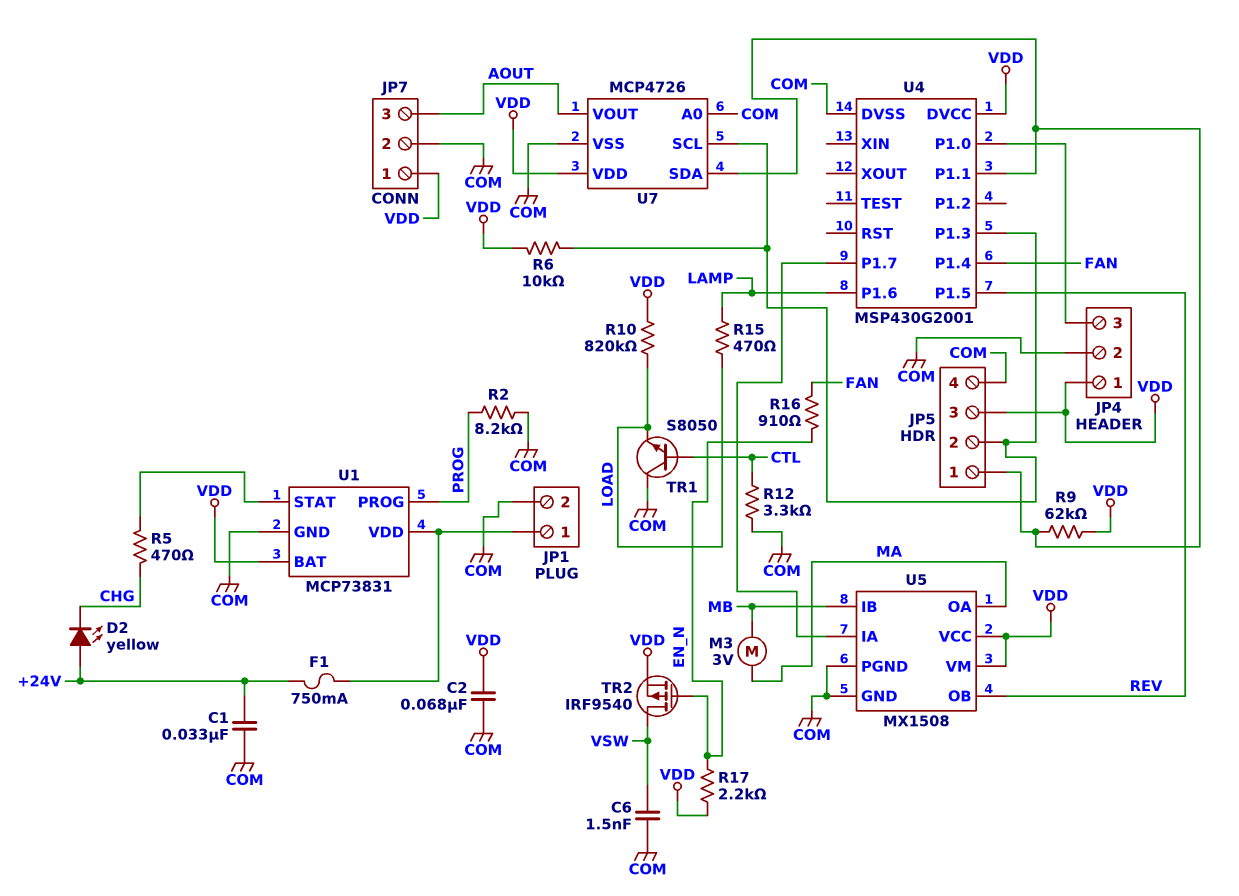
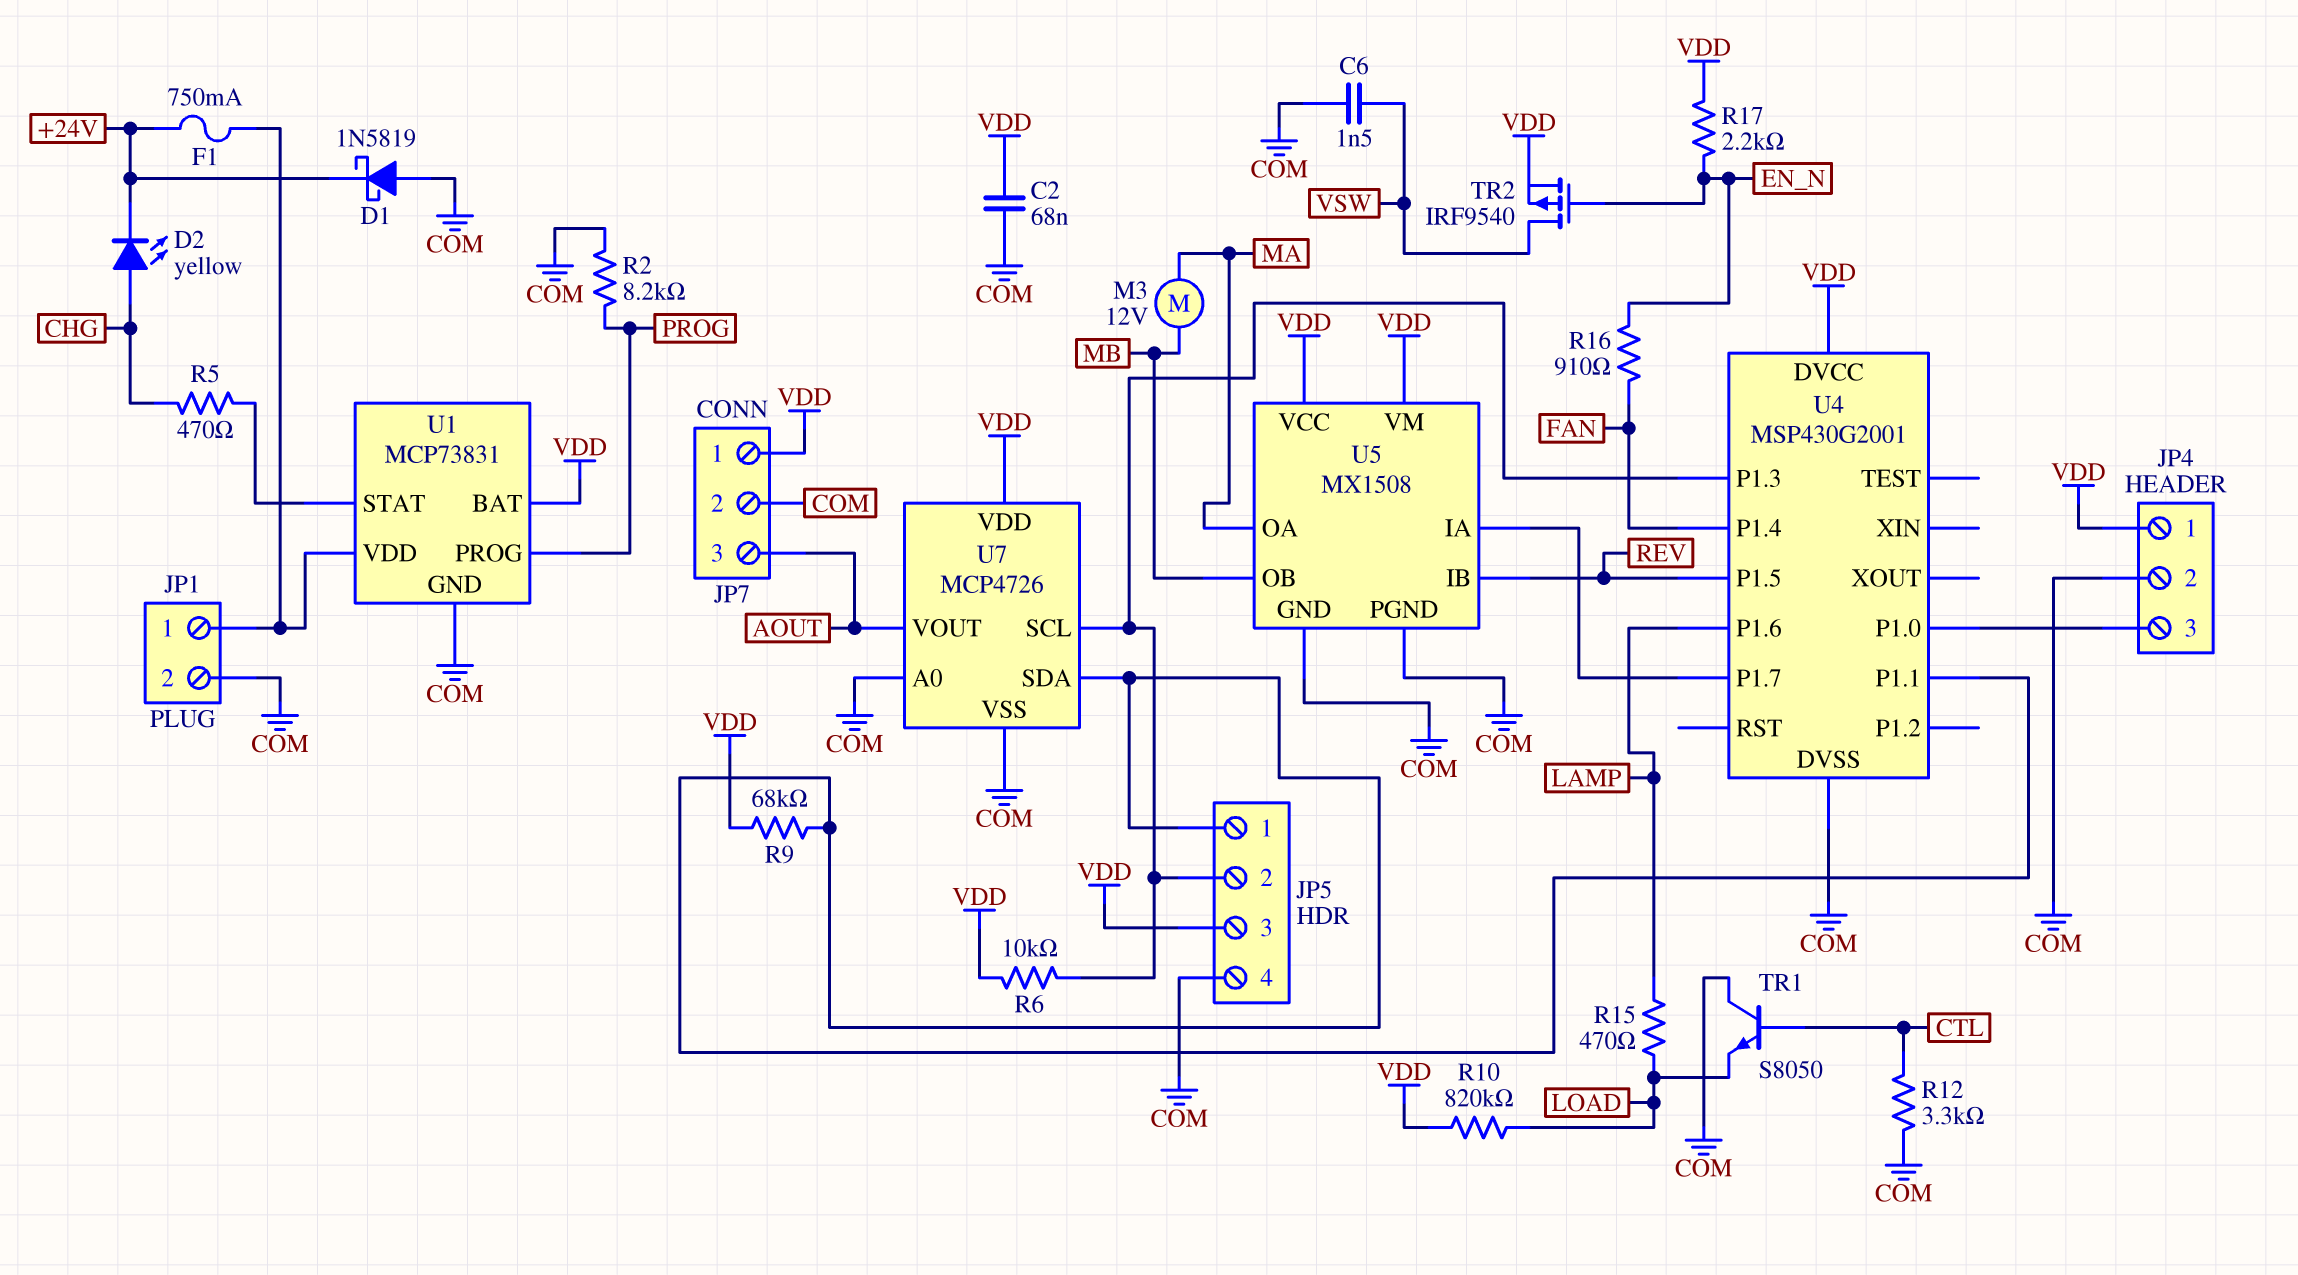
C1: 33nF (+24V, COM) -> none
D1: none -> schottky 1N5819 (A COM, K +24V)
D2: LED yellow (A +24V, K CHG) -> LED yellow (A CHG, K +24V)
M3: motor 3V (MA, MB) -> motor 12V (MA, MB)
R9: 62k (JP5/1, VDD) -> 68k (JP5/1, VDD)
U5 pin IB: MB -> REV
U5 pin OB: REV -> MB

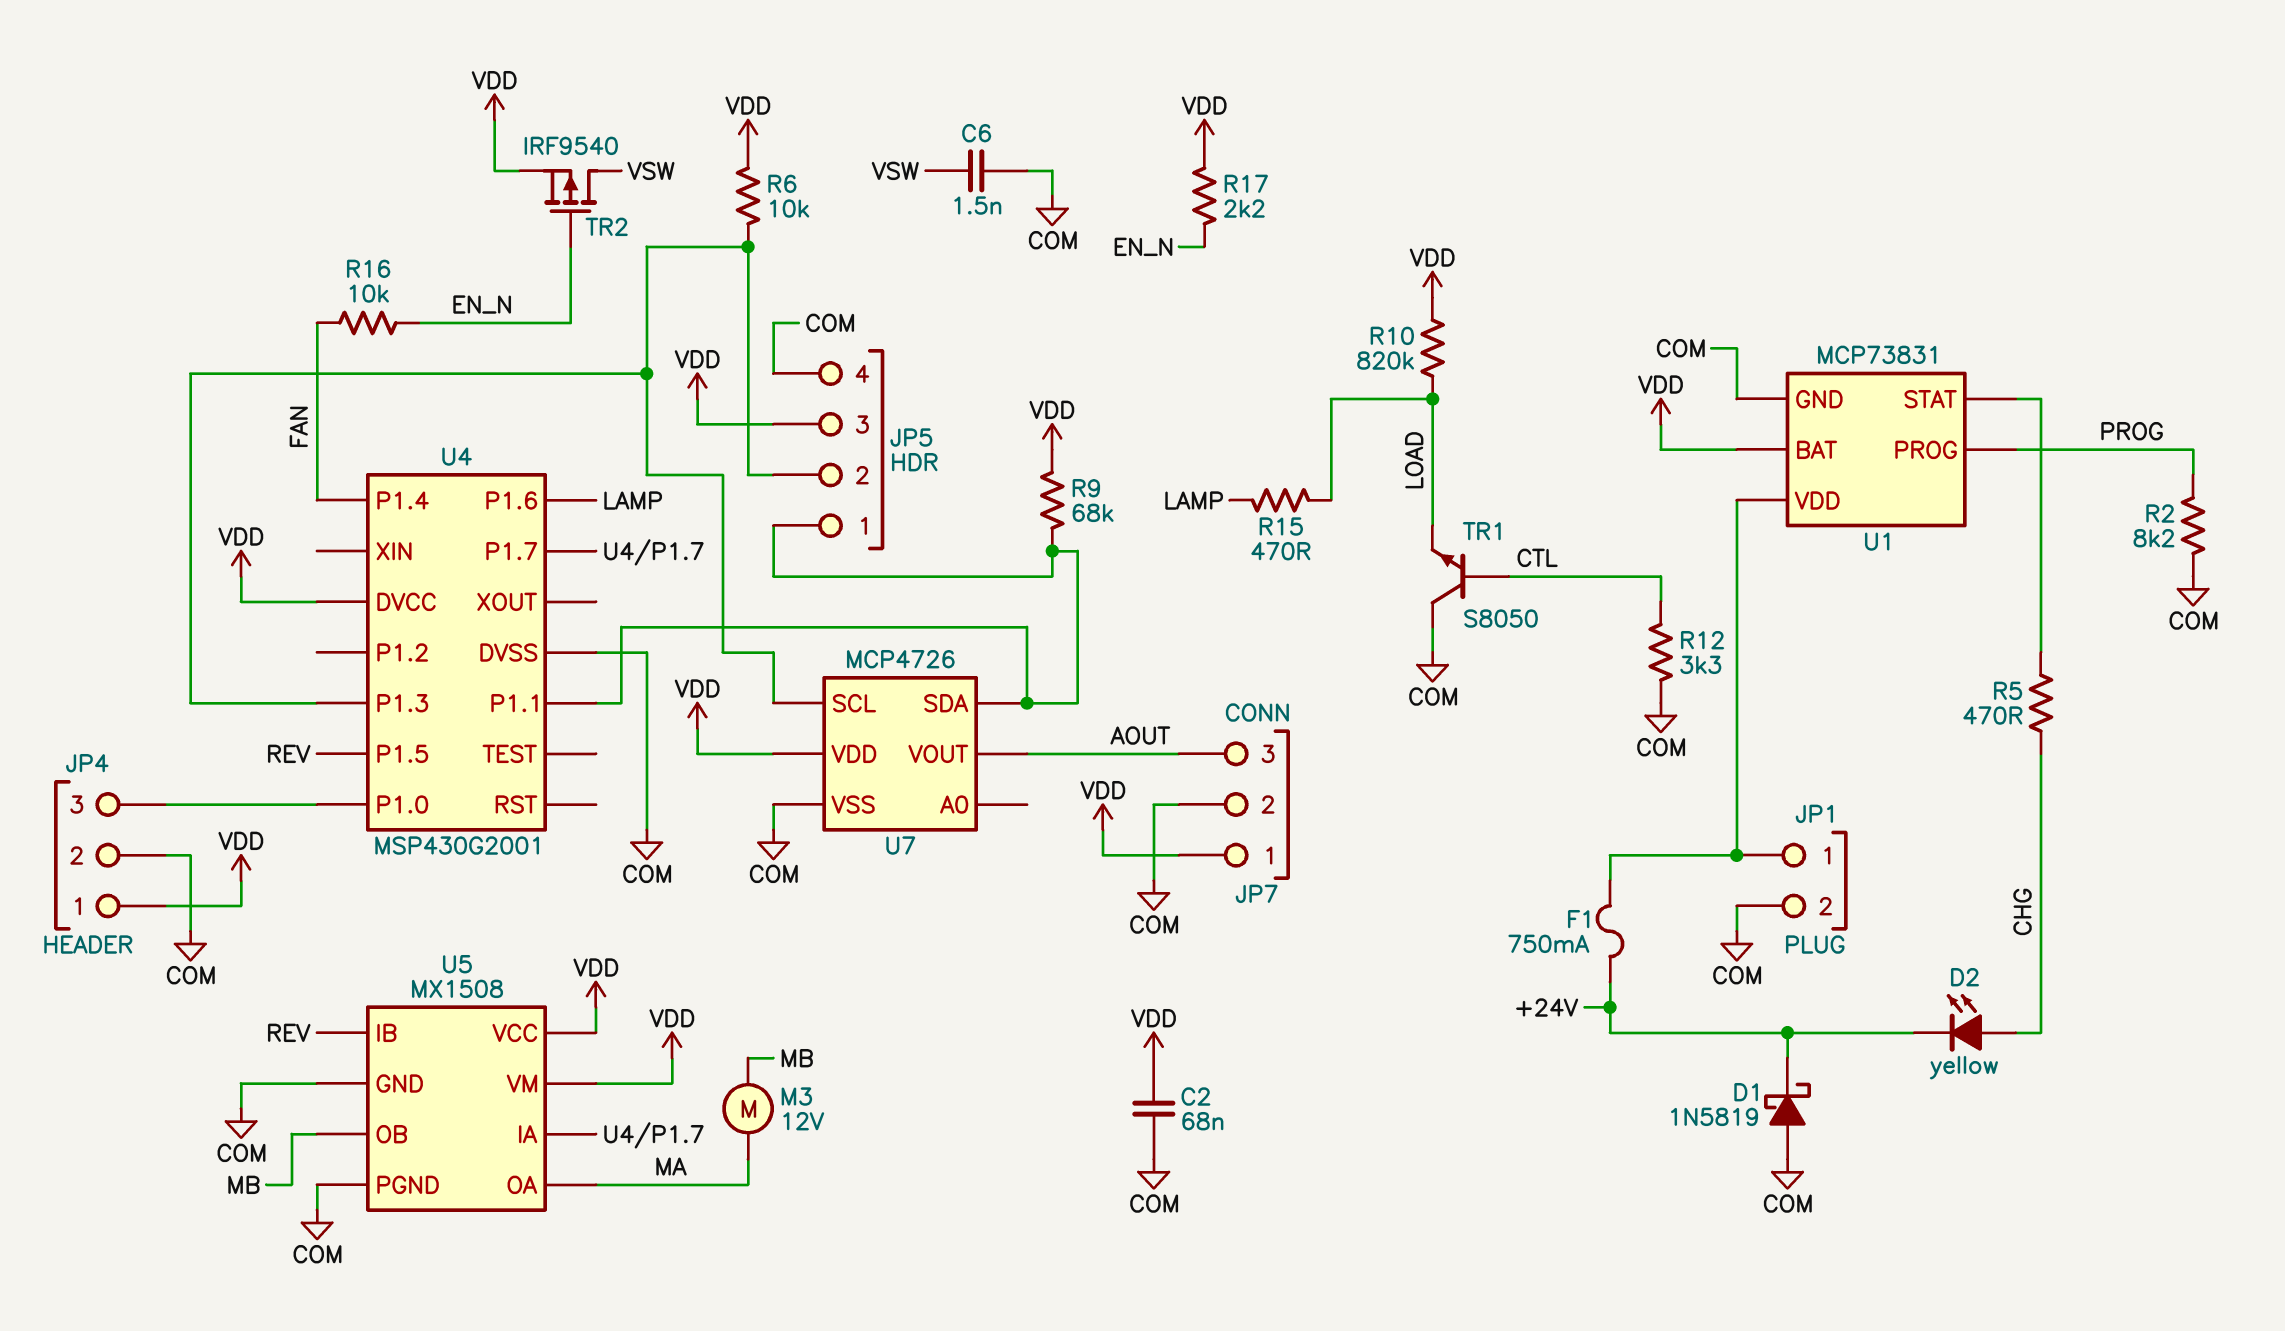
R16: 910 (EN_N, FAN) -> 10k (EN_N, FAN)
U7 pin A0: COM -> none

